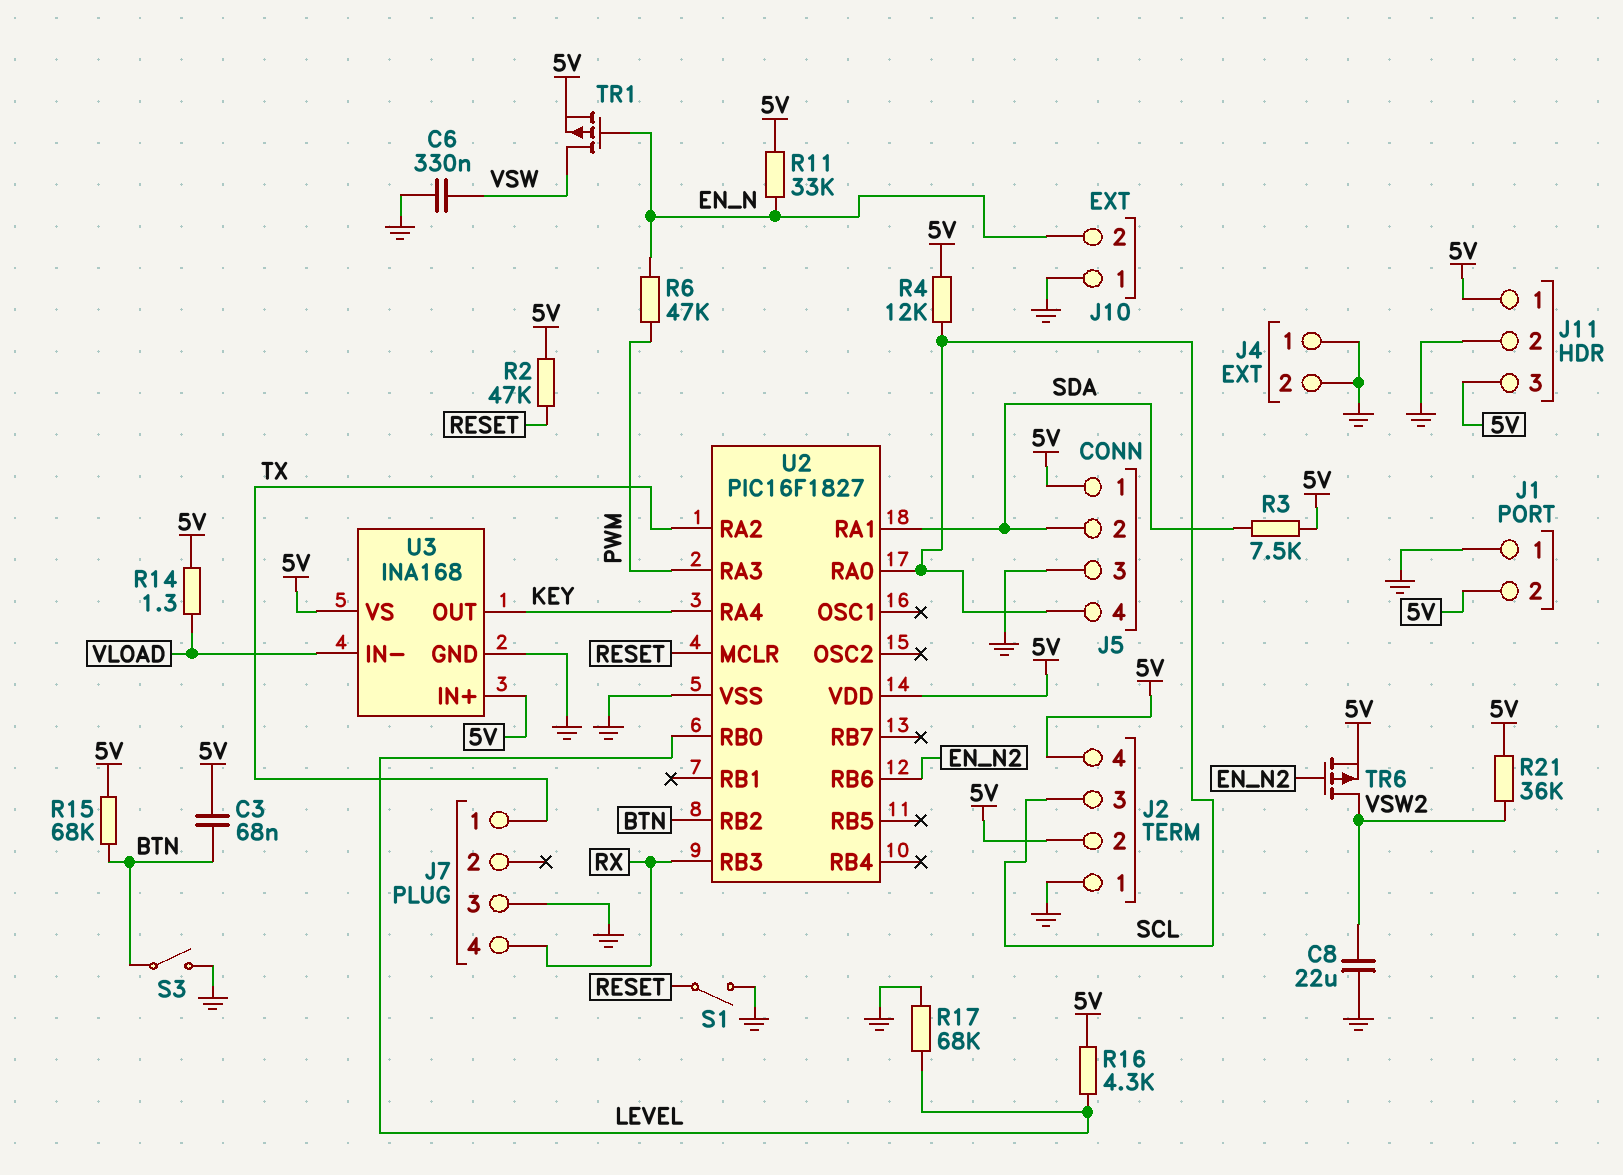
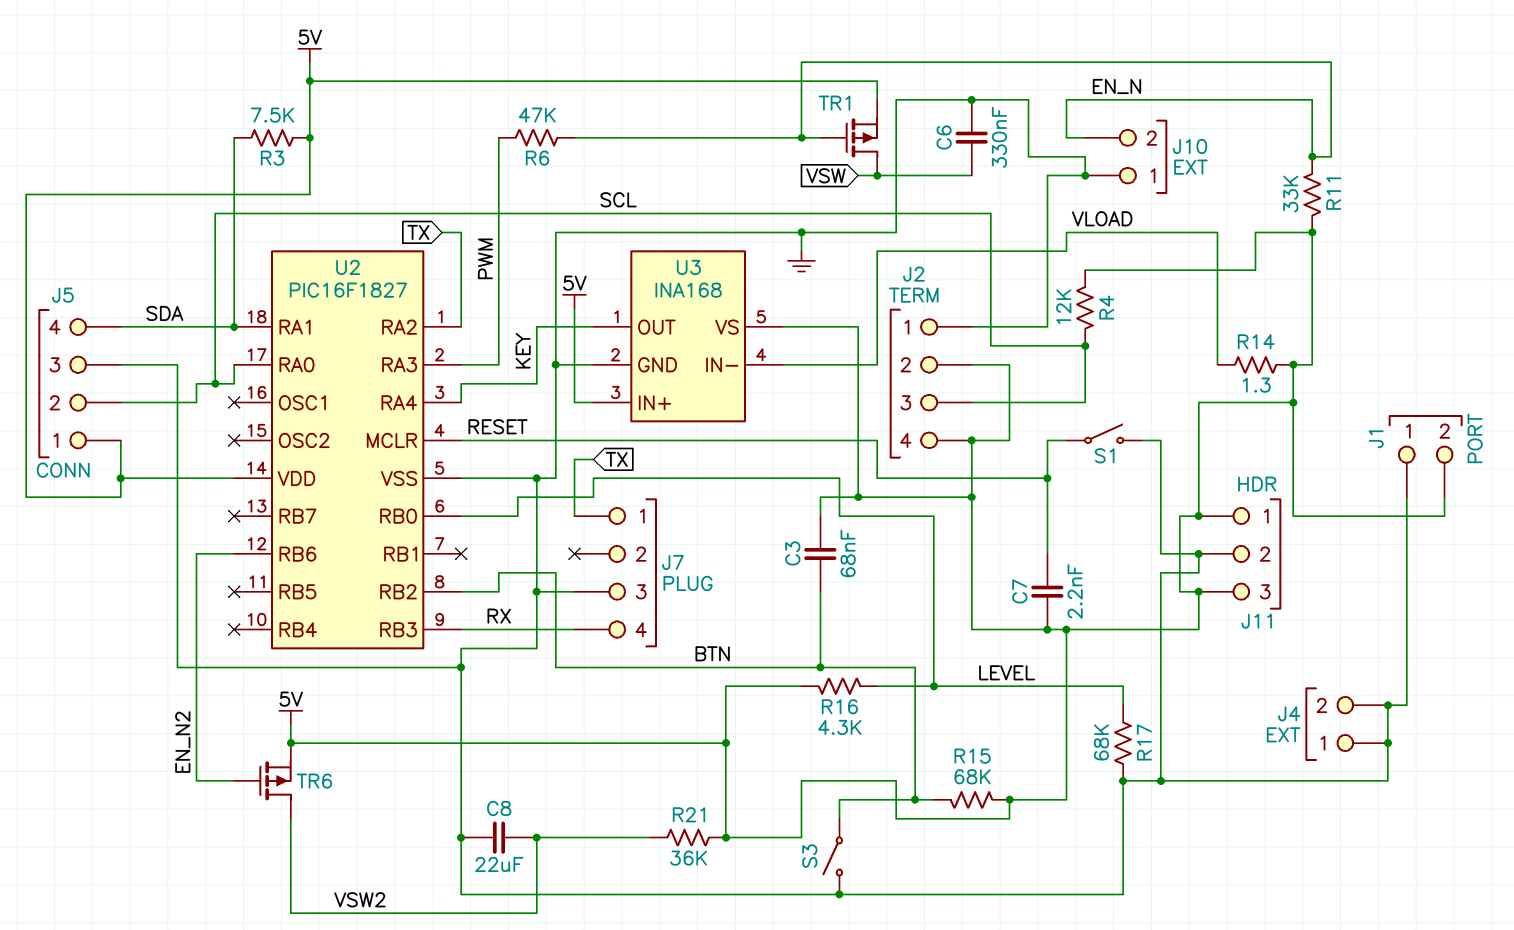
C7: none -> 2.2nF (5V, RESET)
J5 pin 2: SDA -> SCL
J5 pin 4: SCL -> SDA
R2: 47k (5V, RESET) -> none

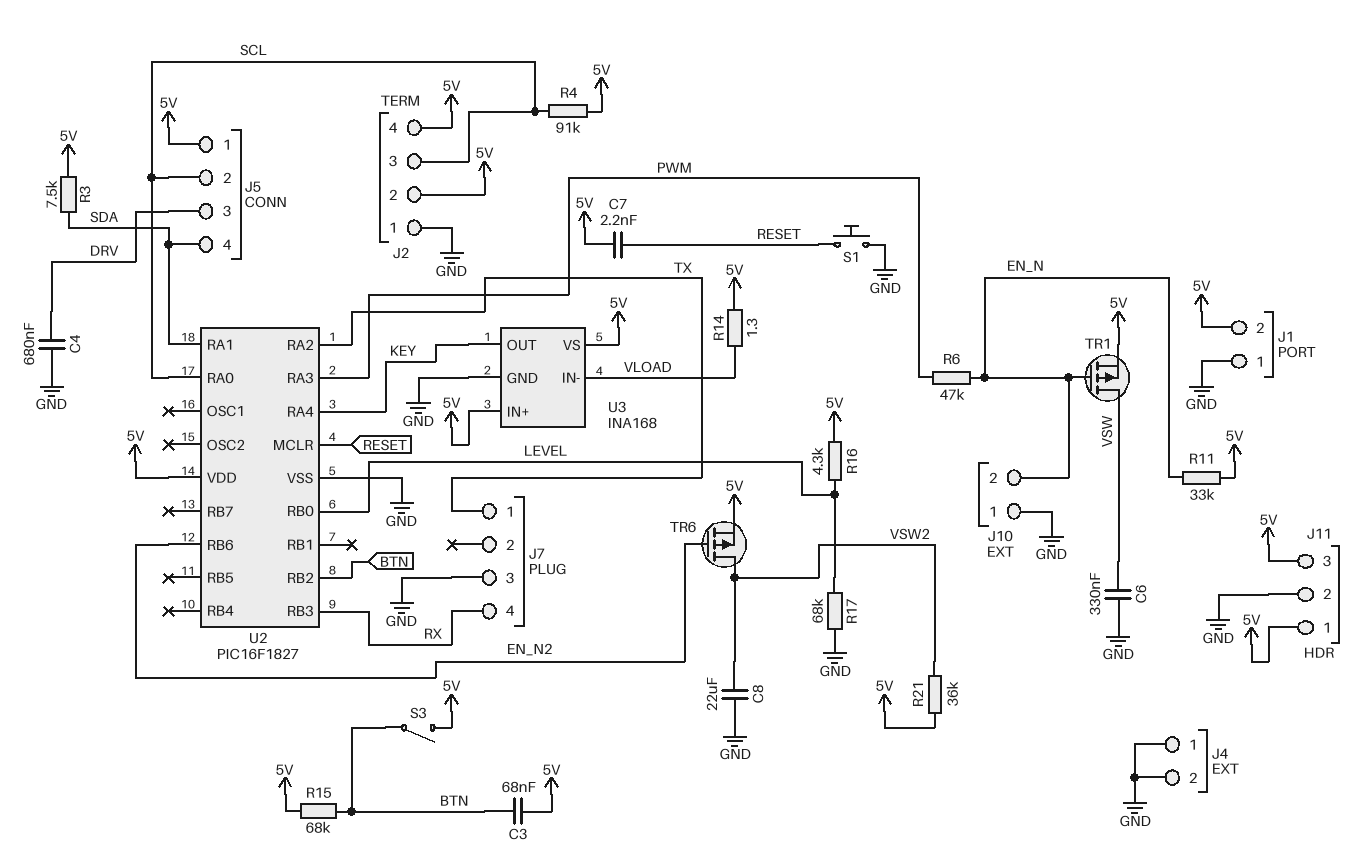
C4: none -> 680nF (DRV, GND)
J5 pin 3: GND -> DRV
R4: 12k (5V, SCL) -> 91k (5V, SCL)
S1: switch (GND, RESET) -> button (GND, RESET)
S3: switch (BTN, GND) -> switch (5V, BTN)

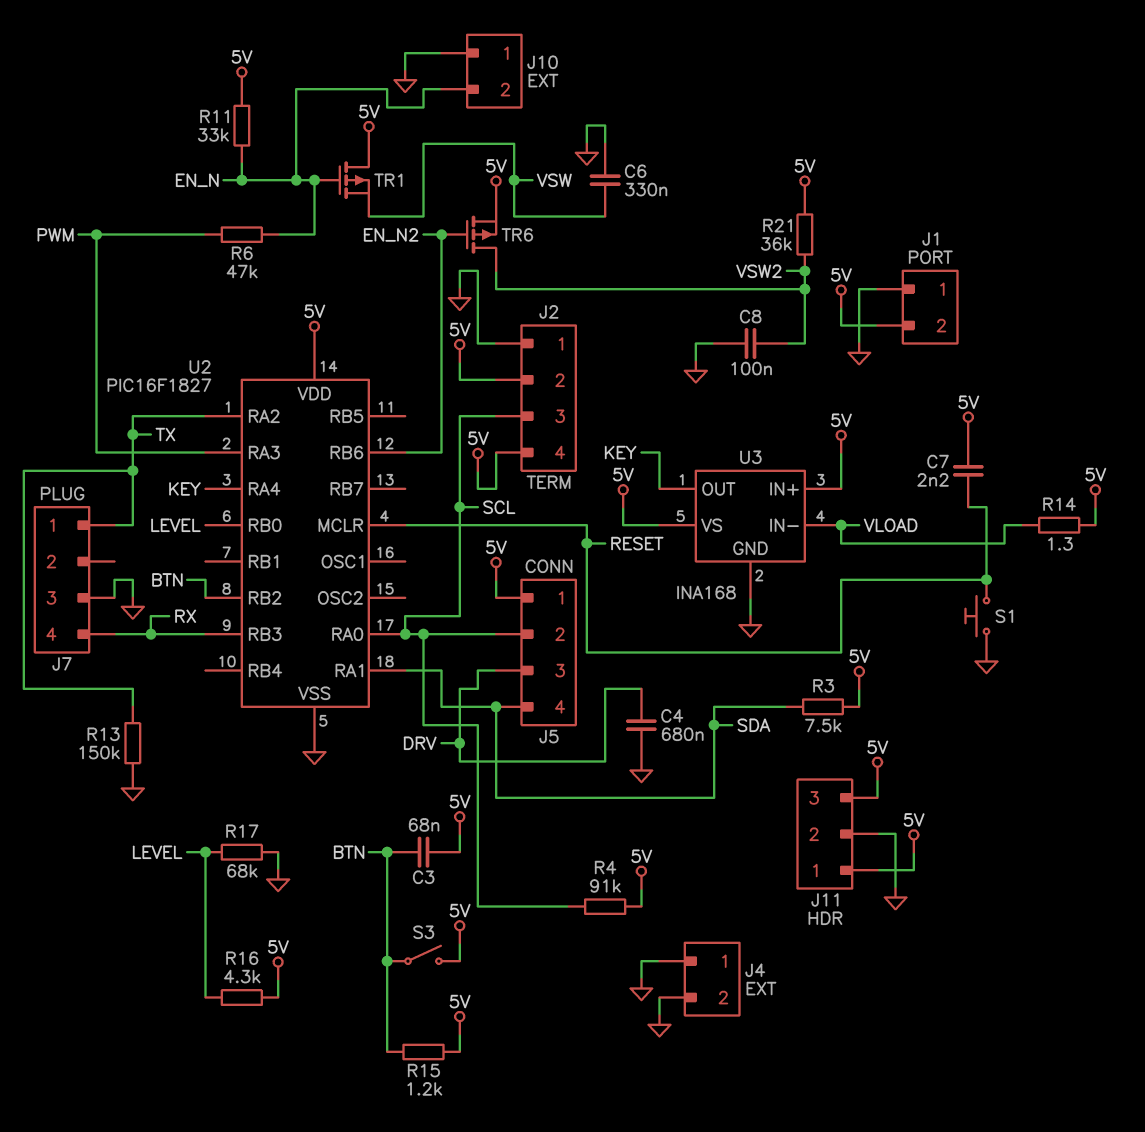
C8: 22uF (GND, VSW2) -> 100nF (GND, VSW2)
R13: none -> 150k (GND, TX)
R15: 68k (5V, BTN) -> 1.2k (5V, BTN)
TR1: PMOS (G EN_N, D VSW, S 5V) -> PMOS (G EN_N, D 5V, S VSW)

